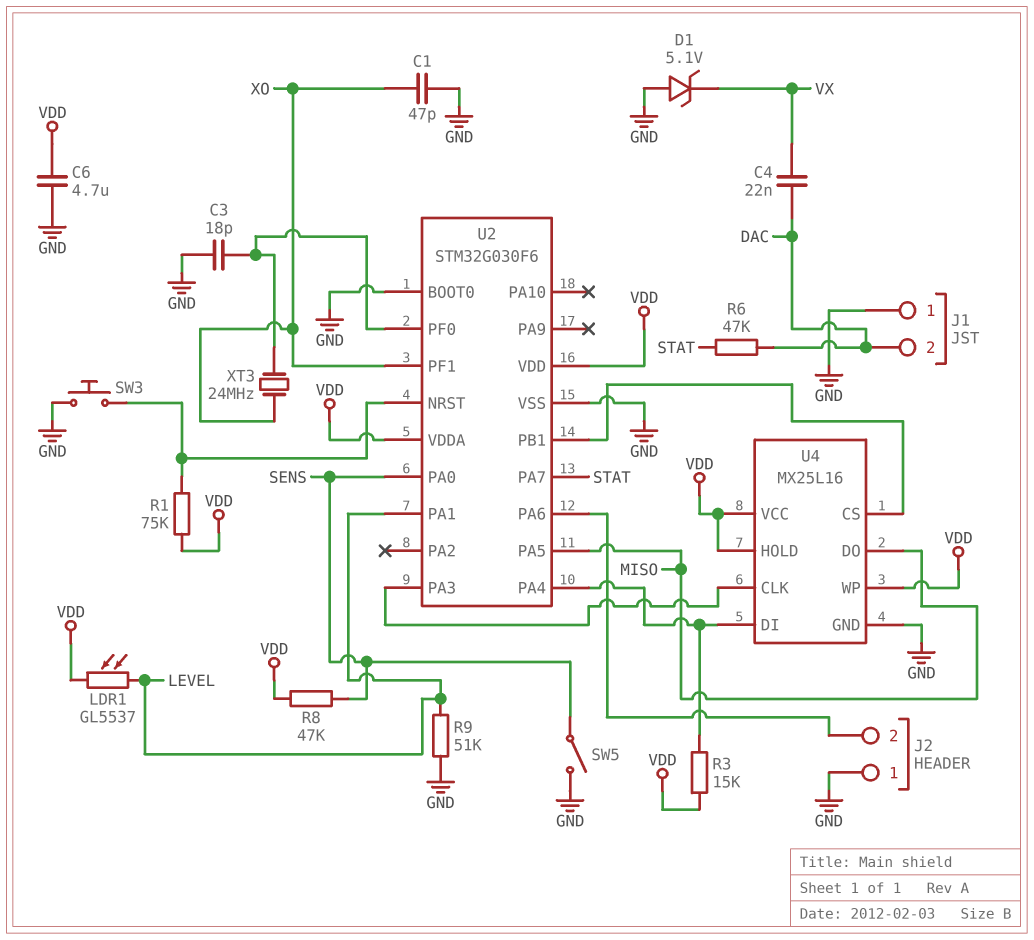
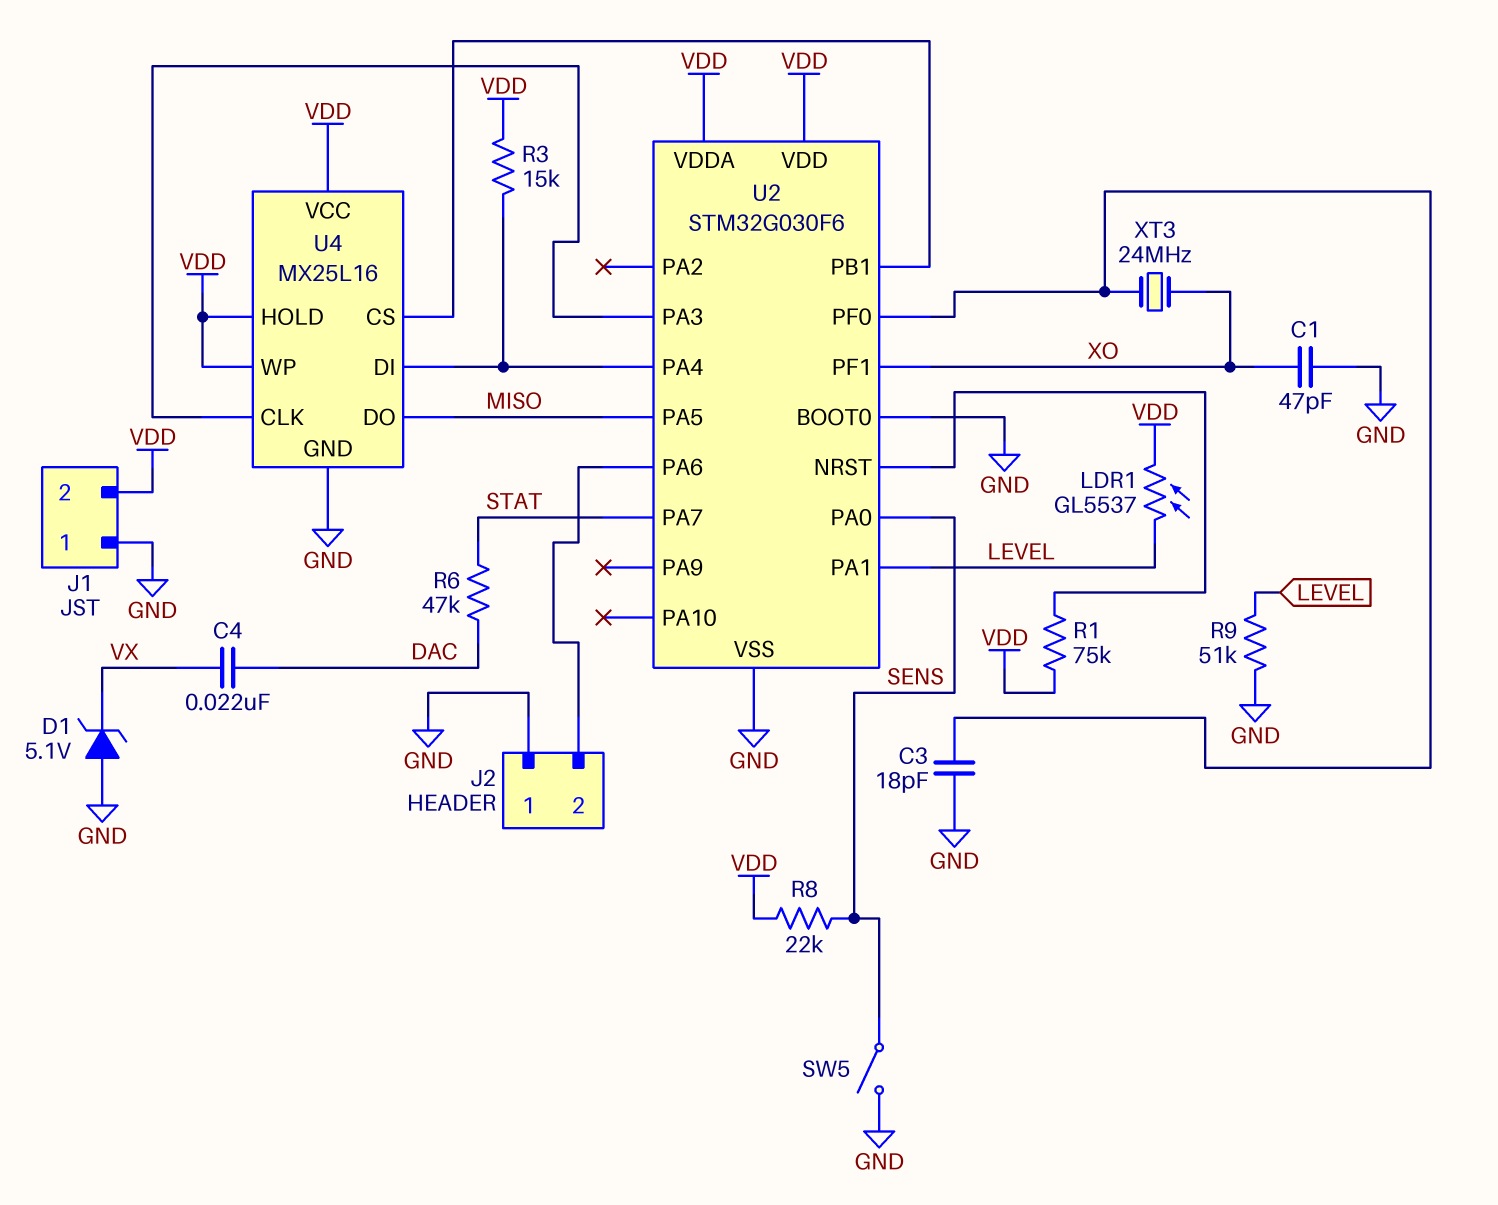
C6: 4.7uF (GND, VDD) -> none
J1 pin 2: DAC -> VDD
R8: 47k (SENS, VDD) -> 22k (SENS, VDD)
SW3: button (GND, U2/NRST) -> none

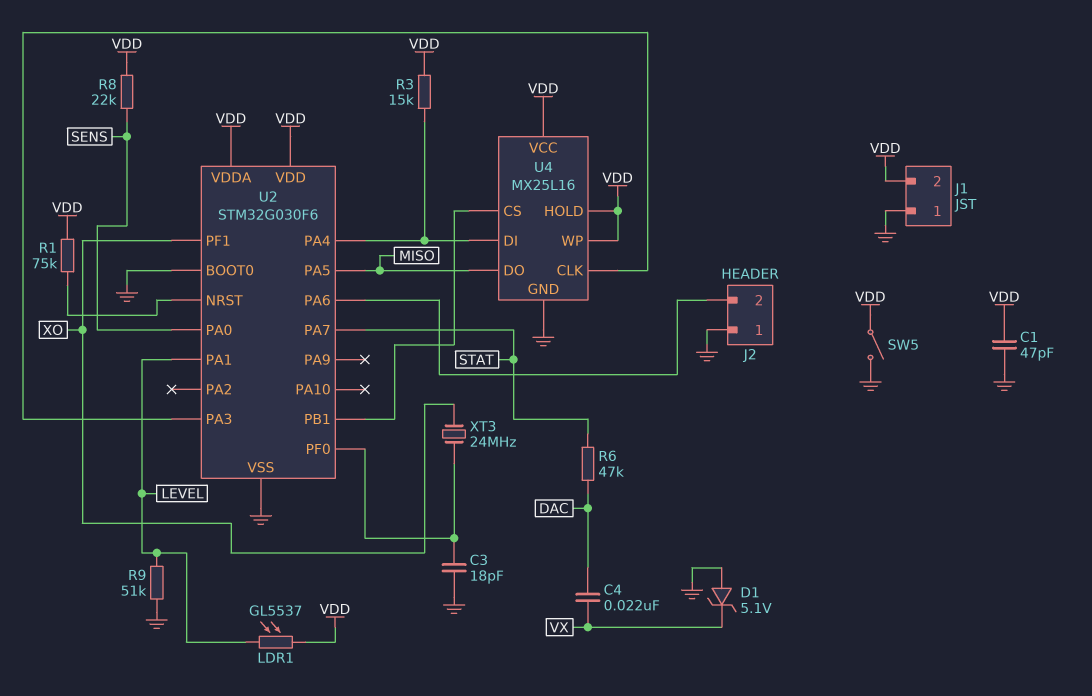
C1: 47pF (GND, XO) -> 47pF (GND, VDD)
SW5: switch (GND, SENS) -> switch (GND, VDD)

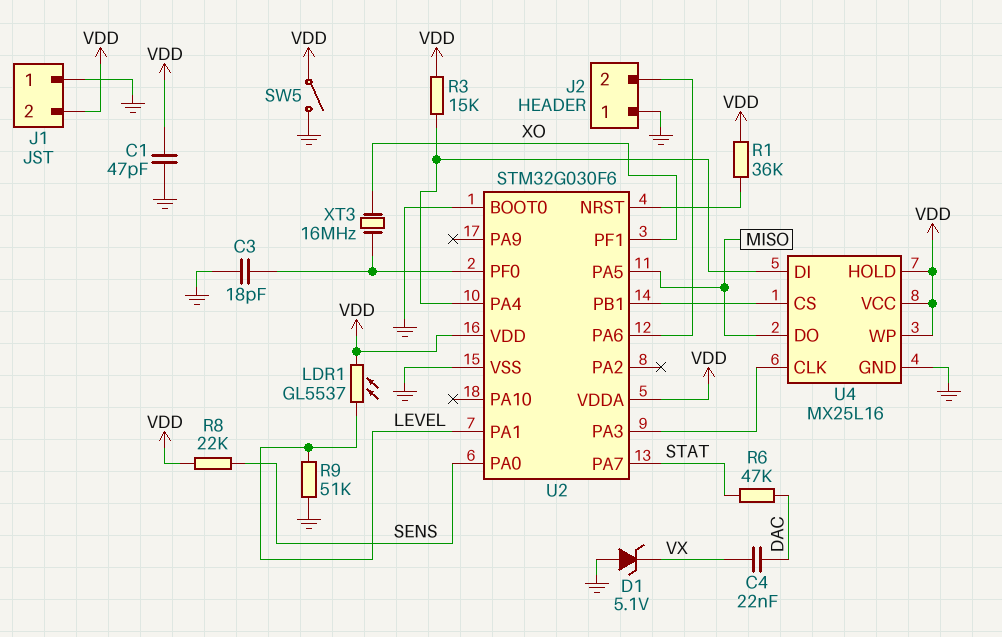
R1: 75k (U2/NRST, VDD) -> 36k (U2/NRST, VDD)
XT3: 24MHz (U2/PF0, XO) -> 16MHz (U2/PF0, XO)

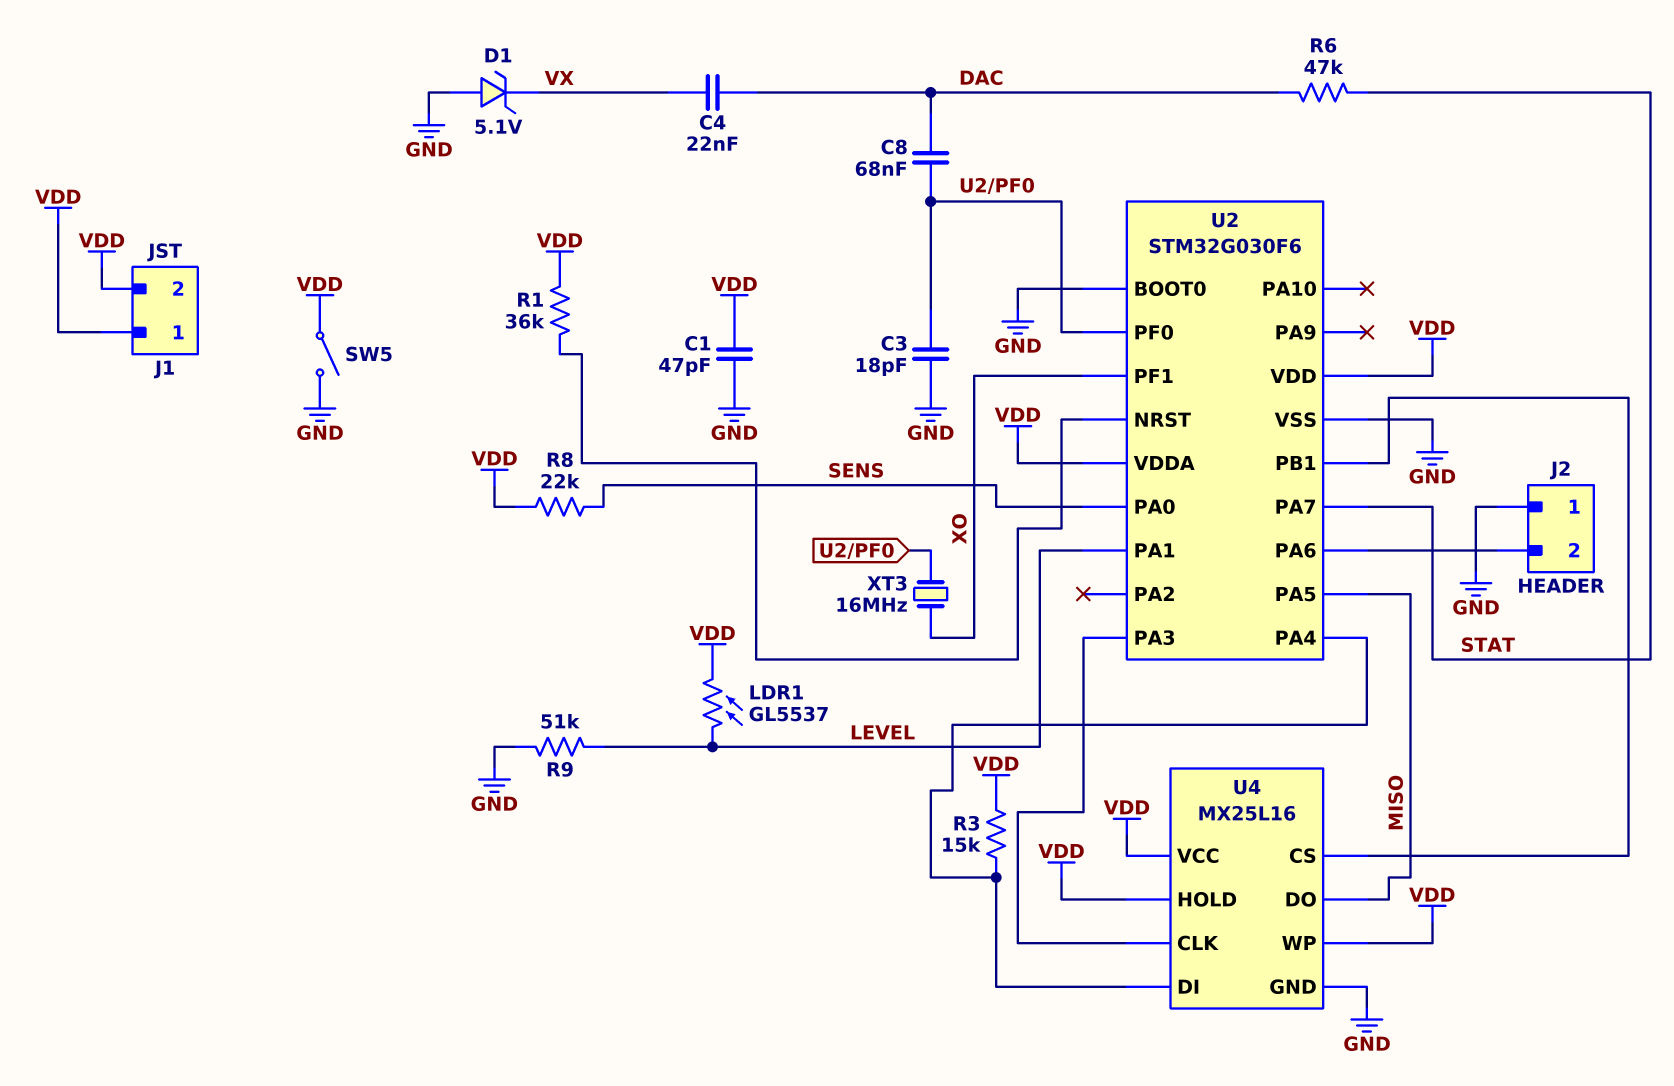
C8: none -> 68nF (DAC, U2/PF0)
J1 pin 1: GND -> VDD

